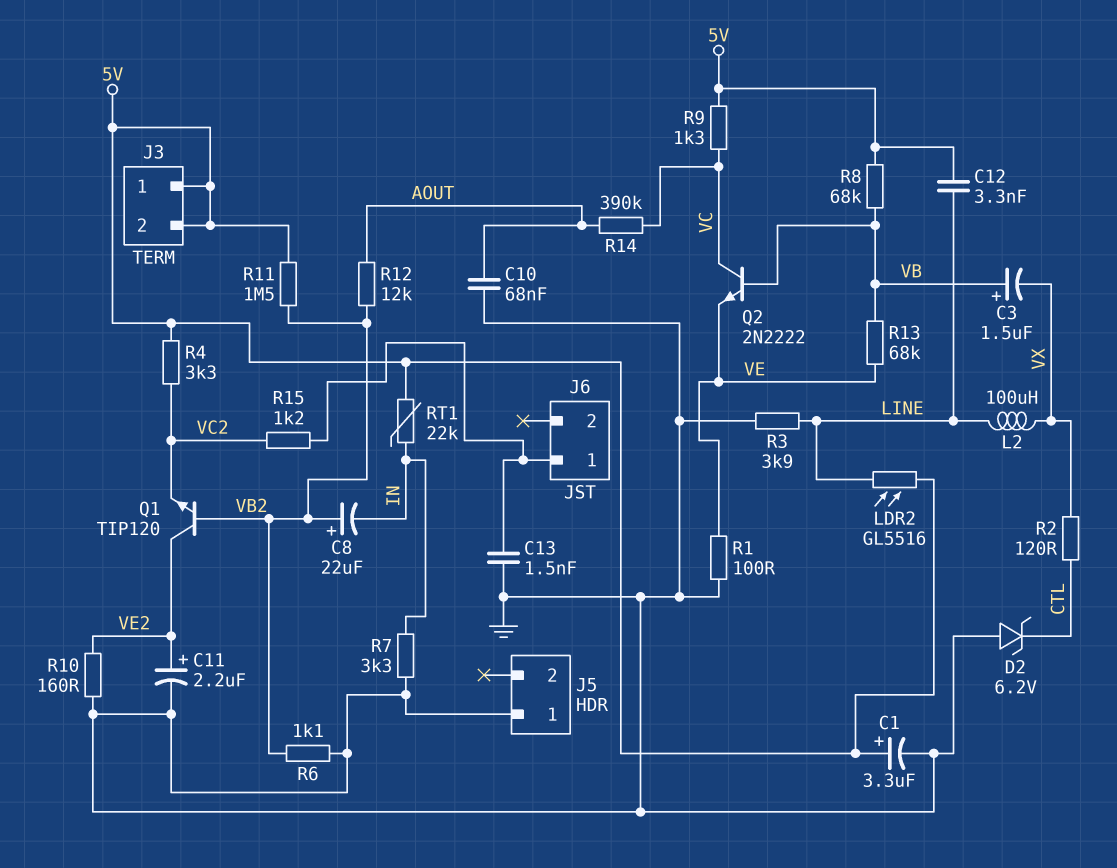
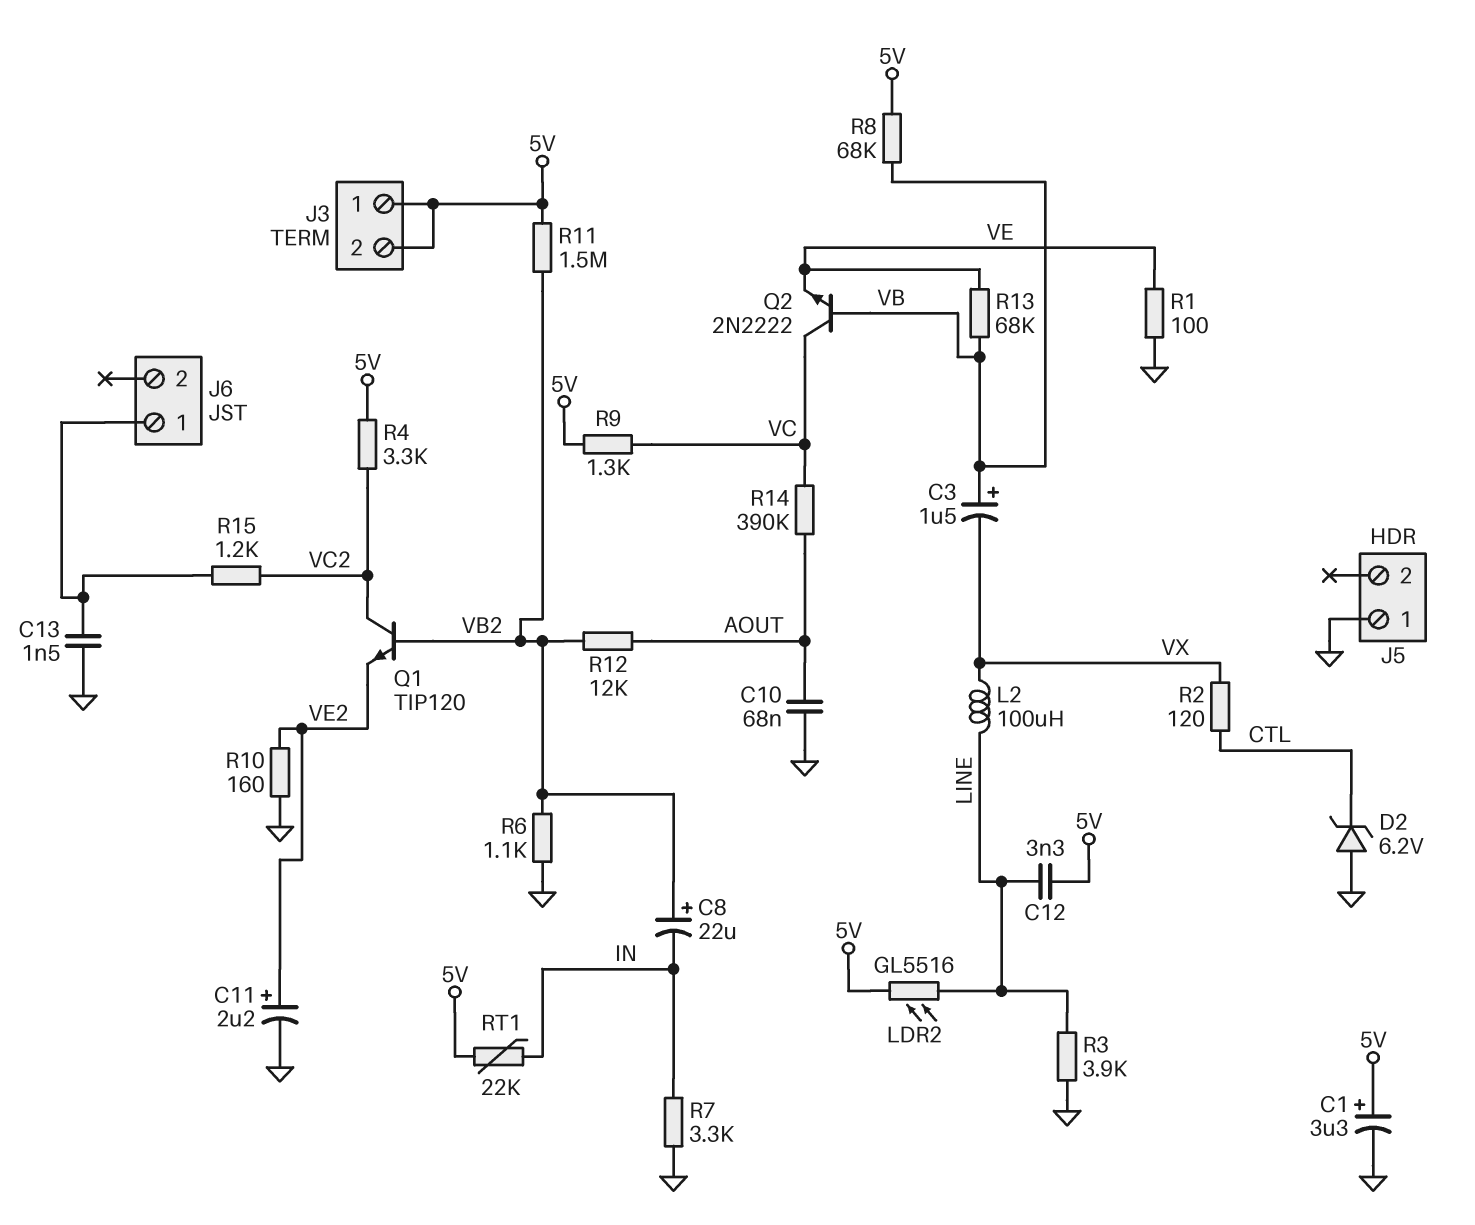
Q1: NPN TIP120 (B VB2, C VE2, E VC2) -> NPN TIP120 (B VB2, C VC2, E VE2)

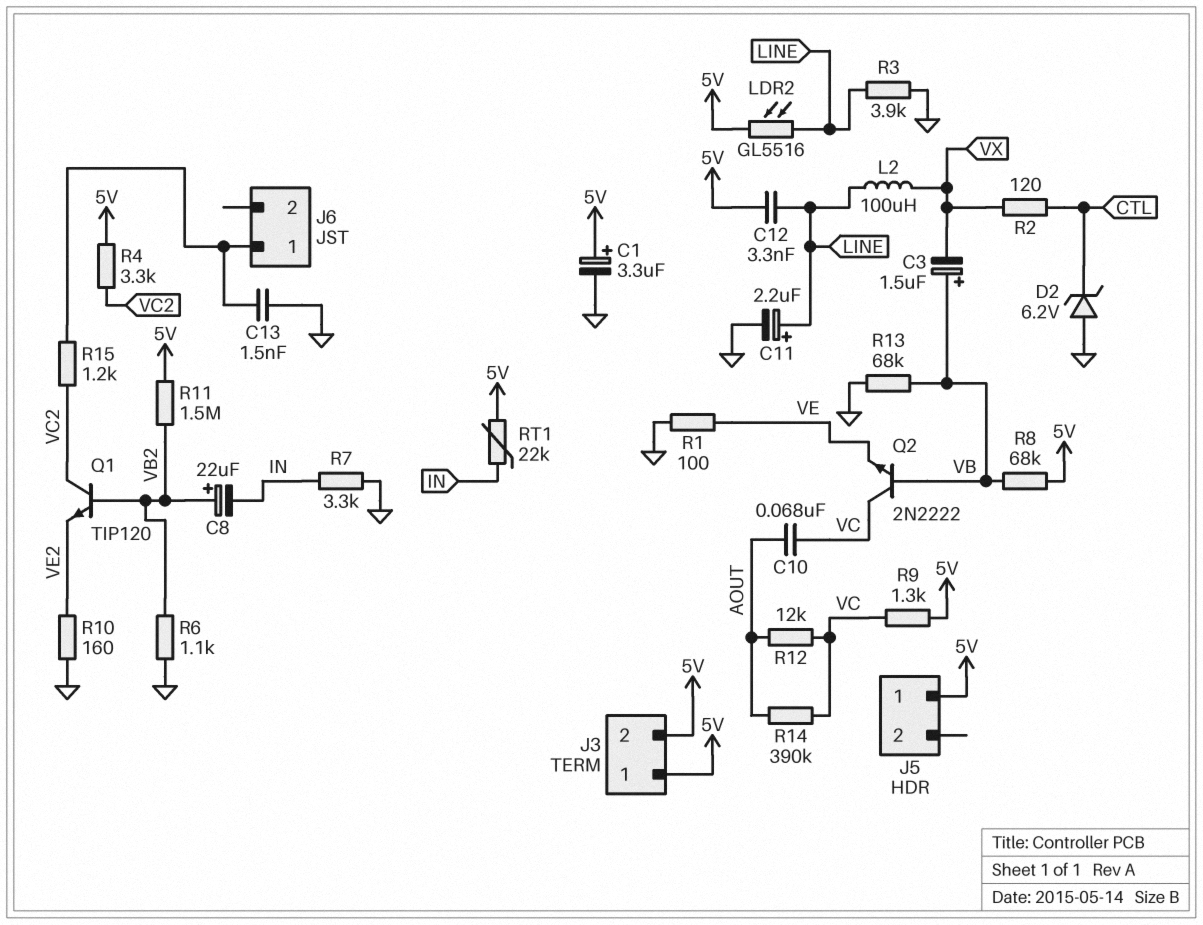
C10: 68nF (AOUT, GND) -> 68nF (AOUT, VC)
C11: 2.2uF (plus VE2, minus GND) -> 2.2uF (plus LINE, minus GND)
J5 pin 1: GND -> 5V
R12: 12k (AOUT, VB2) -> 12k (AOUT, VC)
R13: 68k (VB, VE) -> 68k (GND, VB)

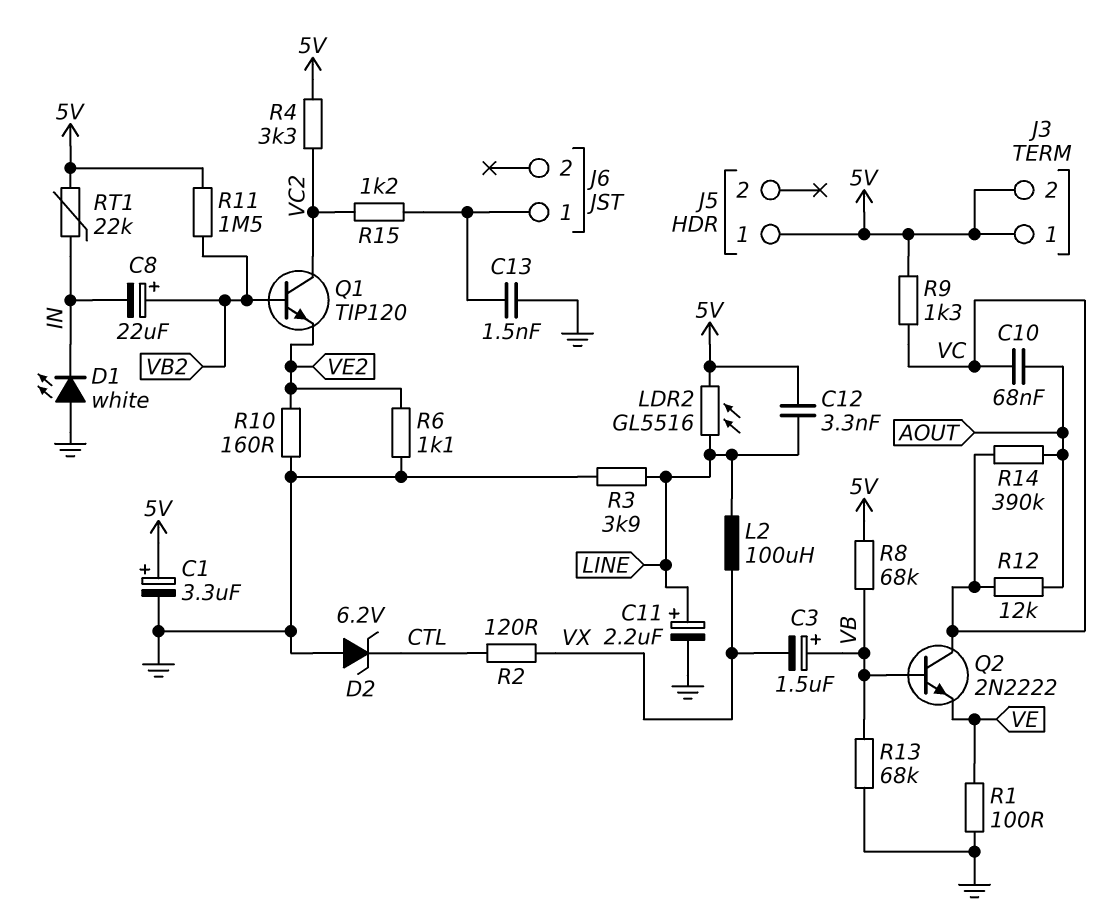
D1: none -> LED white (A GND, K IN)
R6: 1.1k (GND, VB2) -> 1.1k (GND, VE2)
R7: 3.3k (GND, IN) -> none

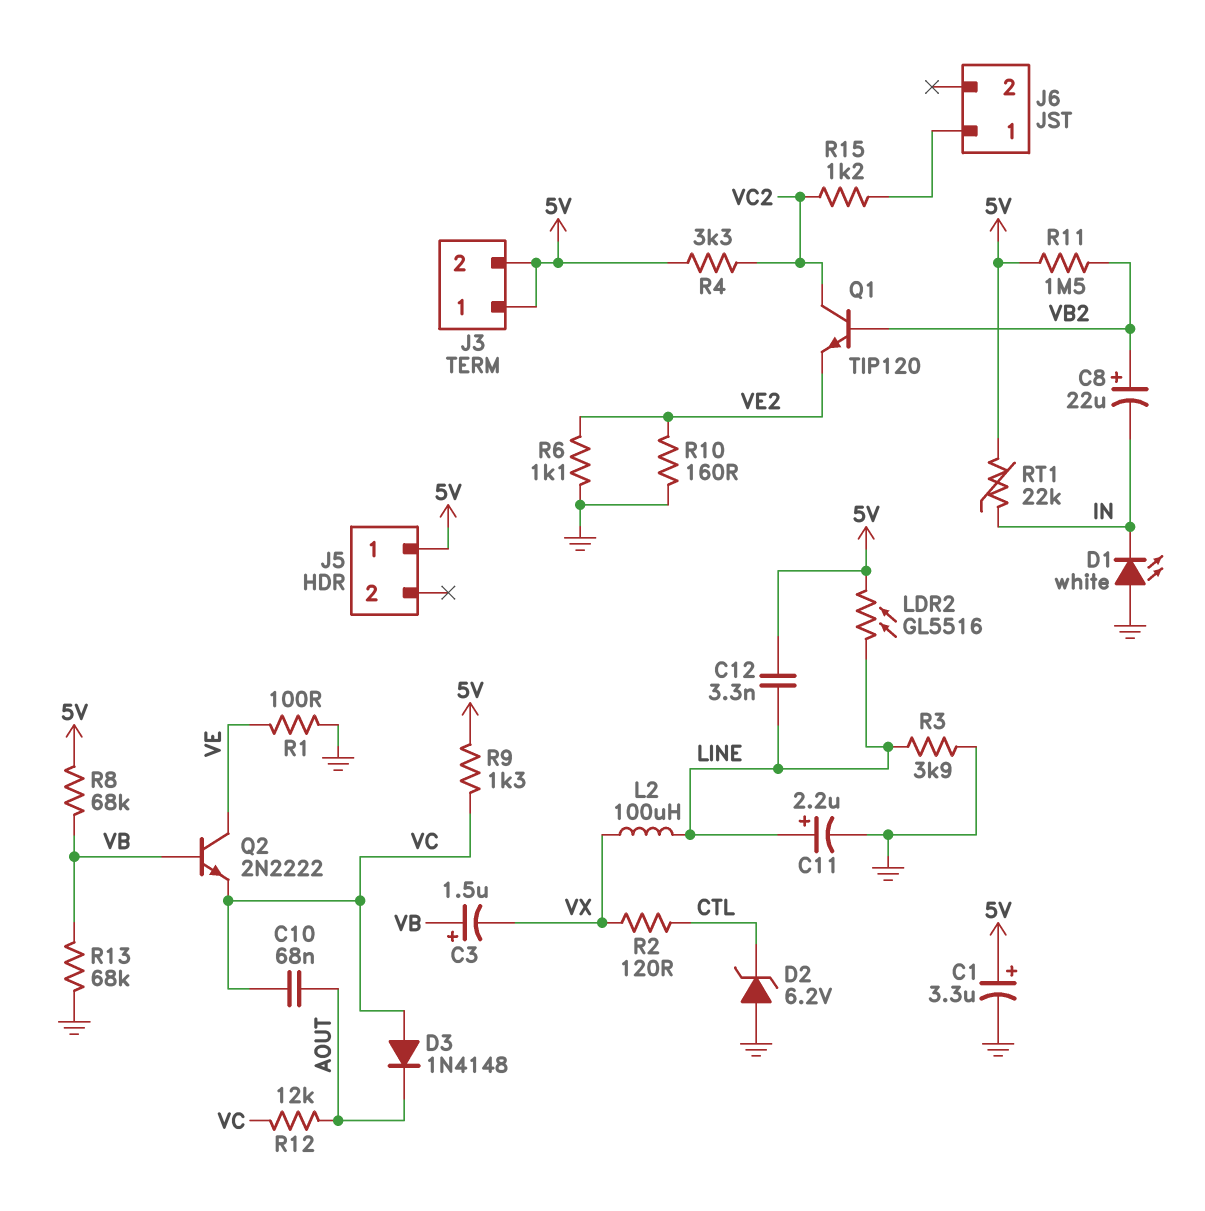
C13: 1.5nF (GND, J6/1) -> none
D3: none -> diode 1N4148 (A VC, K AOUT)
Q2: NPN 2N2222 (B VB, C VC, E VE) -> NPN 2N2222 (B VB, C VE, E VC)
R14: 390k (AOUT, VC) -> none

